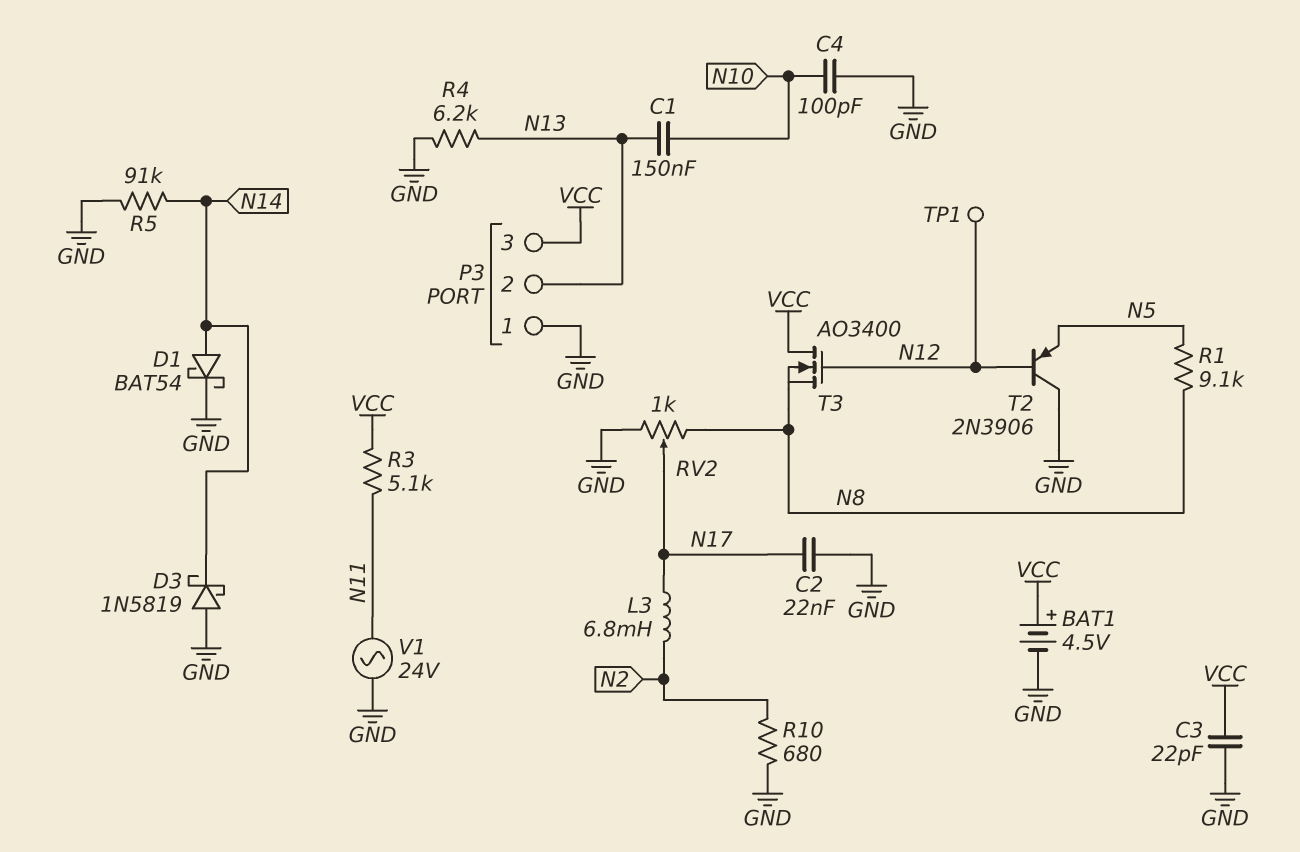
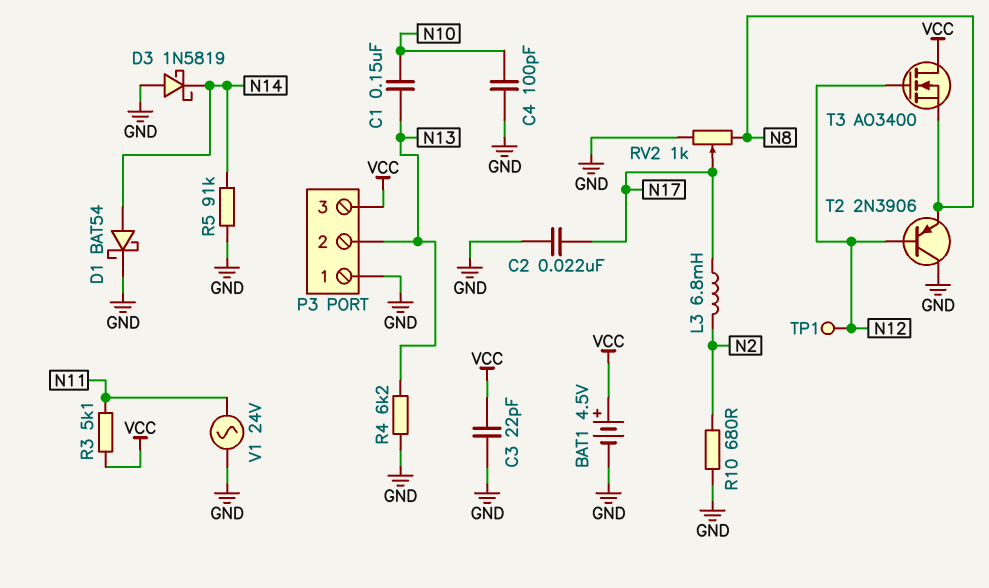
R1: 9.1k (N5, N8) -> none
T2: PNP 2N3906 (B N12, C GND, E N5) -> PNP 2N3906 (B N12, C GND, E N8)

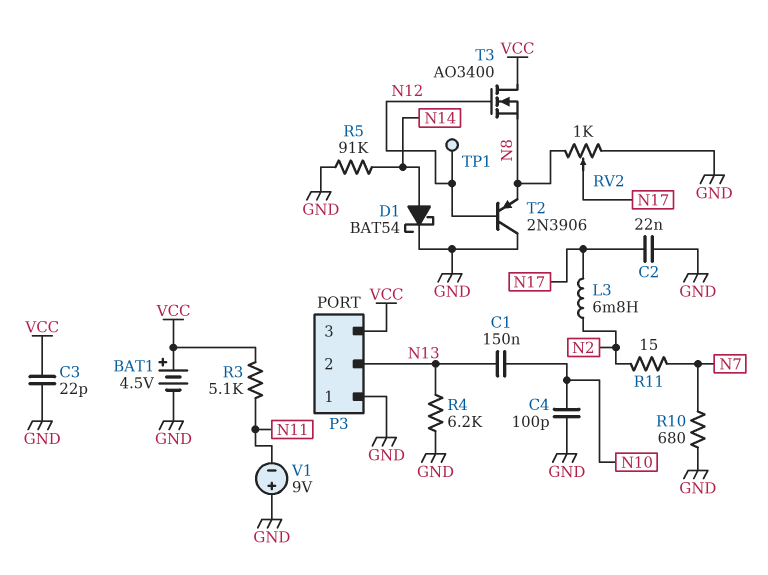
D3: schottky 1N5819 (A GND, K N14) -> none
R10: 680 (GND, N2) -> 680 (GND, N7)
R11: none -> 15 (N2, N7)
V1: AC 24V (GND, N11) -> 9V (plus GND, minus N11)

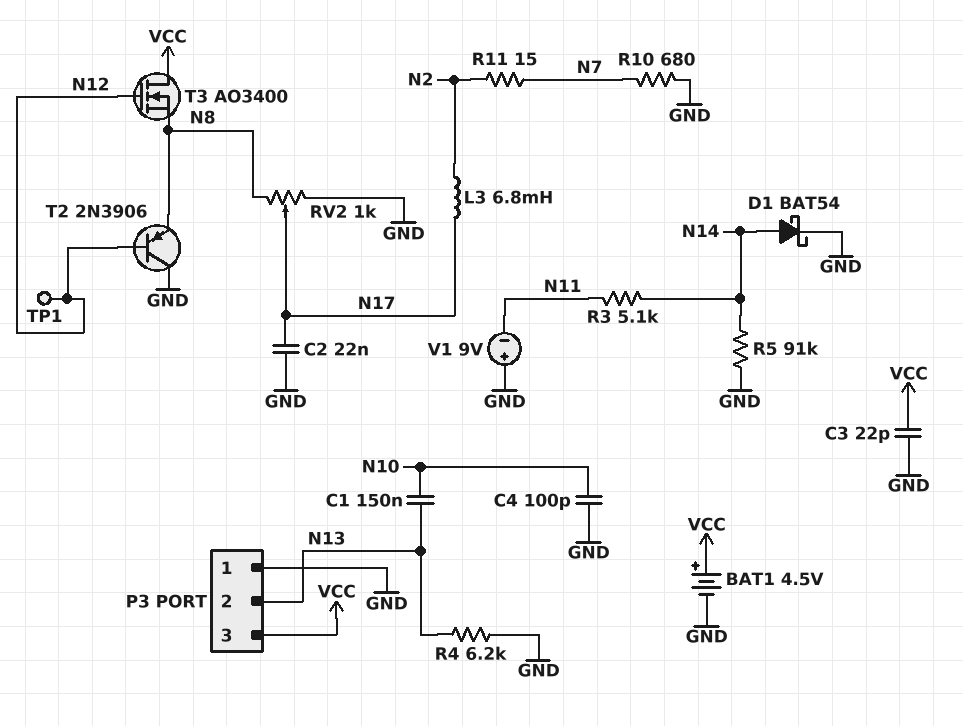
R3: 5.1k (N11, VCC) -> 5.1k (N11, N14)

